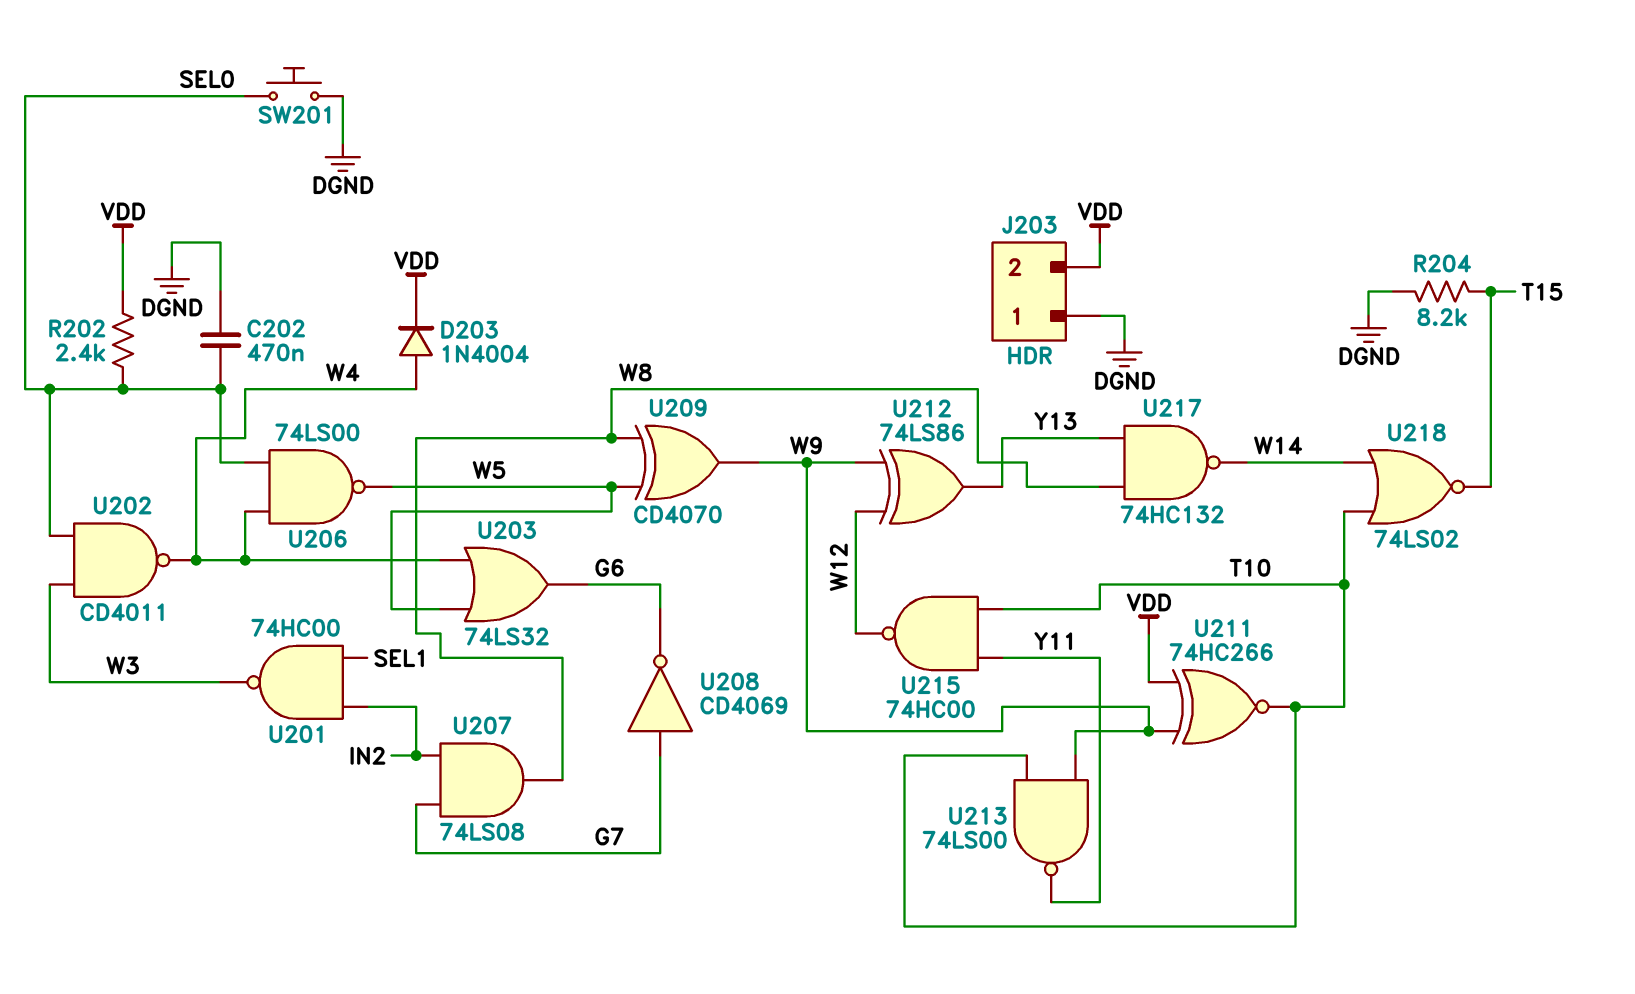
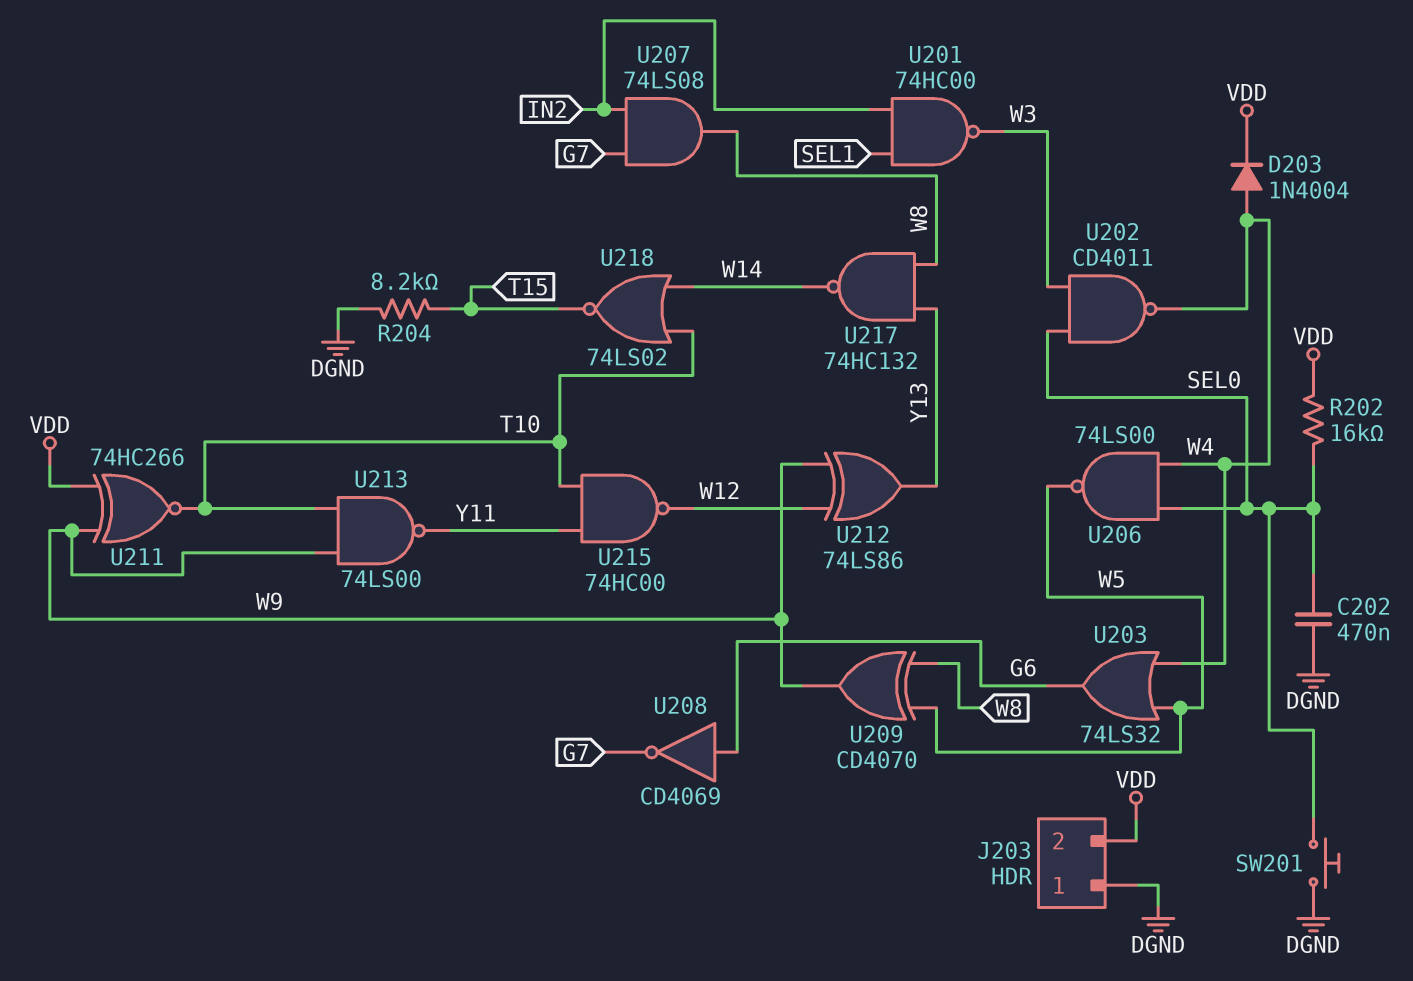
R202: 2.4k (SEL0, VDD) -> 16k (SEL0, VDD)
U208: NOT CD4069 (in G7, out G6) -> NOT CD4069 (in G6, out G7)

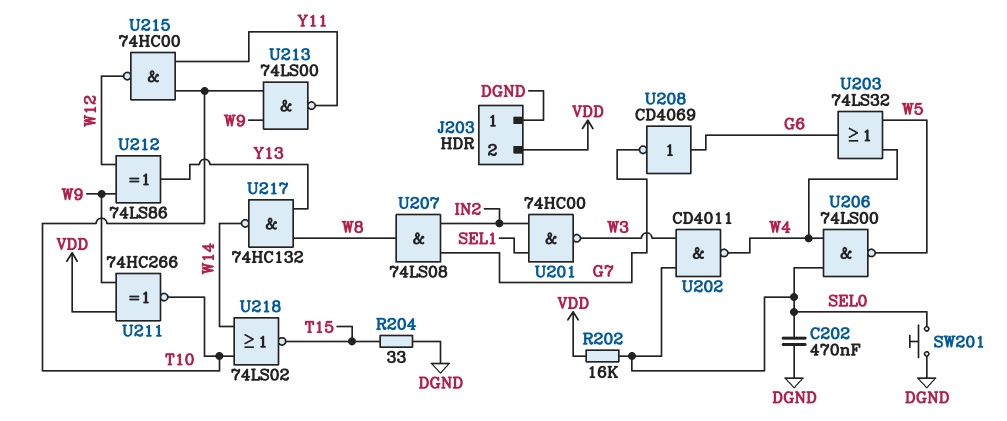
D203: diode 1N4004 (A W4, K VDD) -> none
R204: 8.2k (DGND, T15) -> 33 (DGND, T15)
U209: XOR CD4070 (in W5, in W8, out W9) -> none

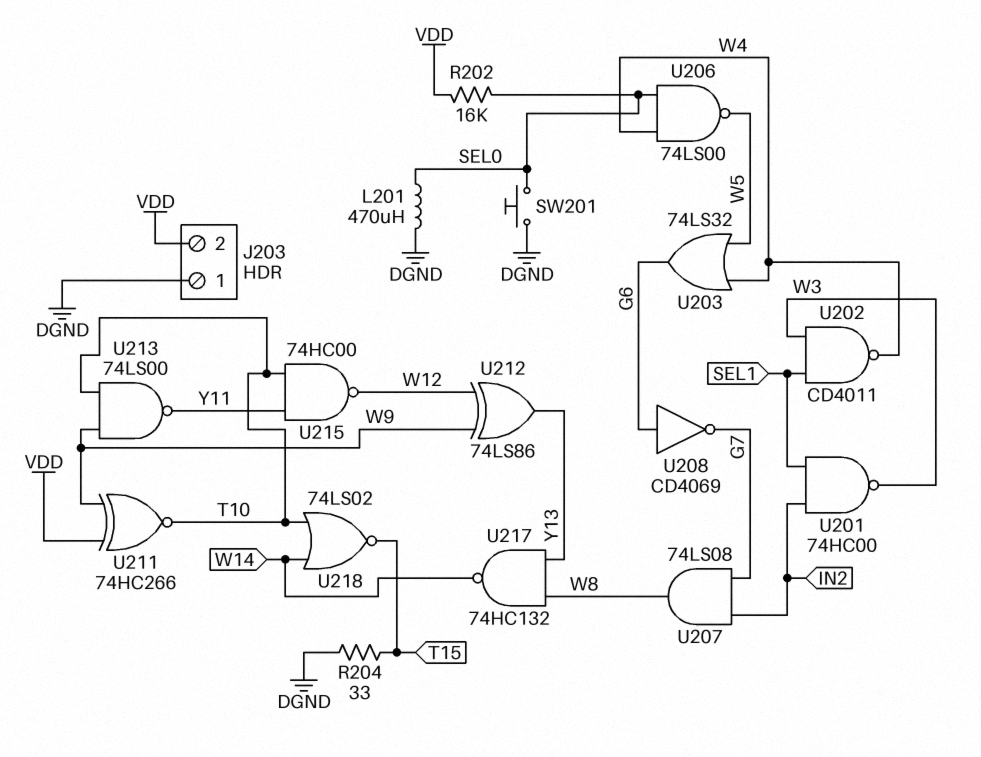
C202: 470nF (DGND, SEL0) -> none
L201: none -> 470uH (DGND, SEL0)
U202: NAND CD4011 (in SEL0, in W3, out W4) -> NAND CD4011 (in SEL1, in W3, out W4)

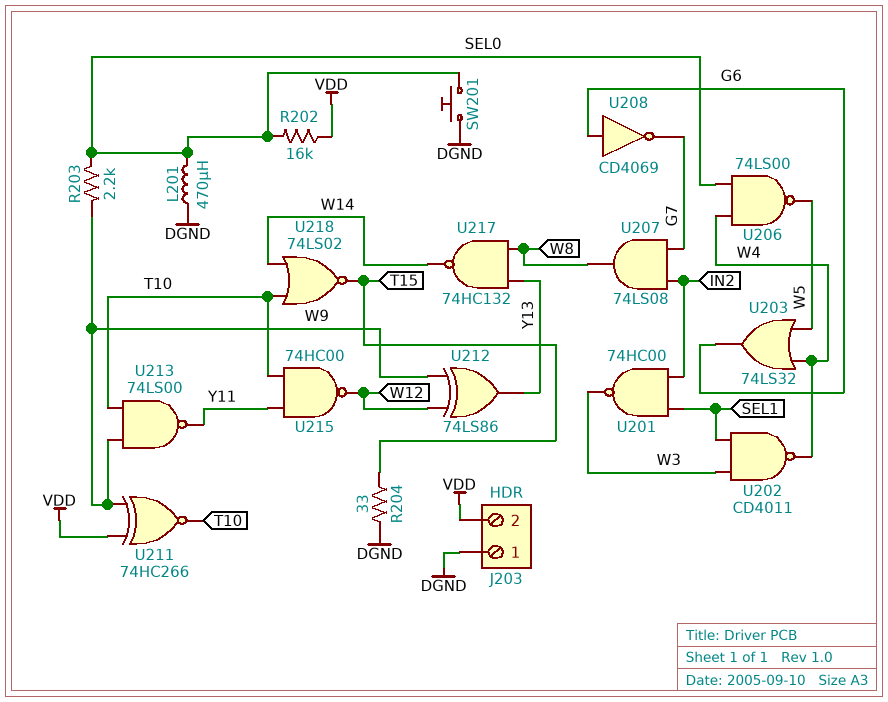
R203: none -> 2.2k (SEL0, W9)

